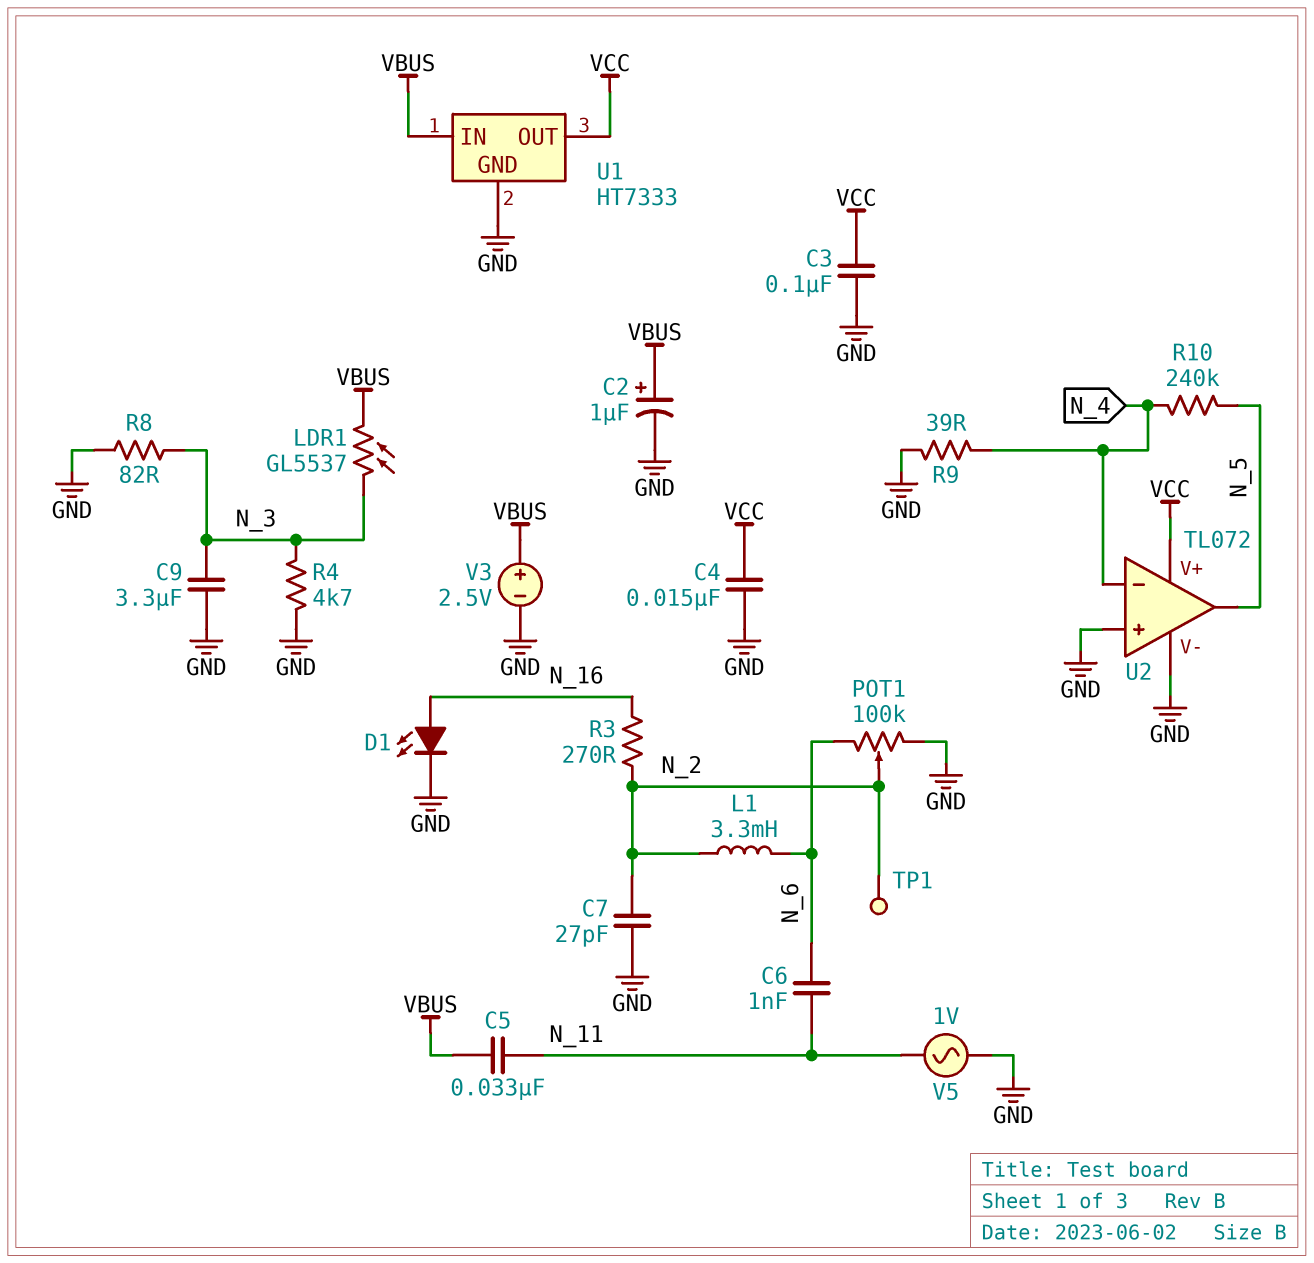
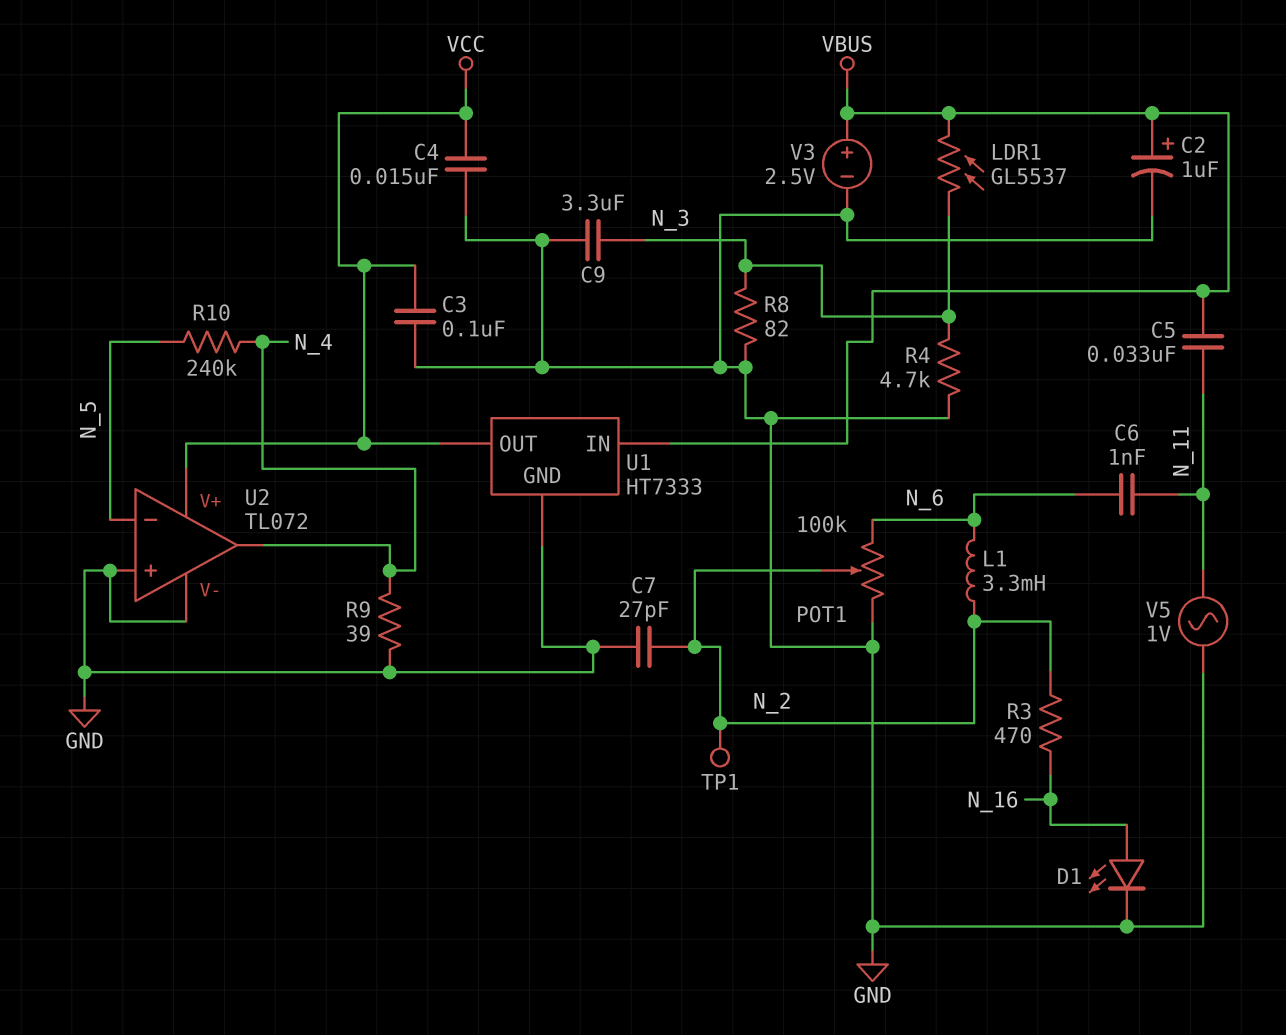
R3: 270 (N_2, N_16) -> 470 (N_2, N_16)
U2 pin in-: N_4 -> N_5
U2 pin out: N_5 -> N_4

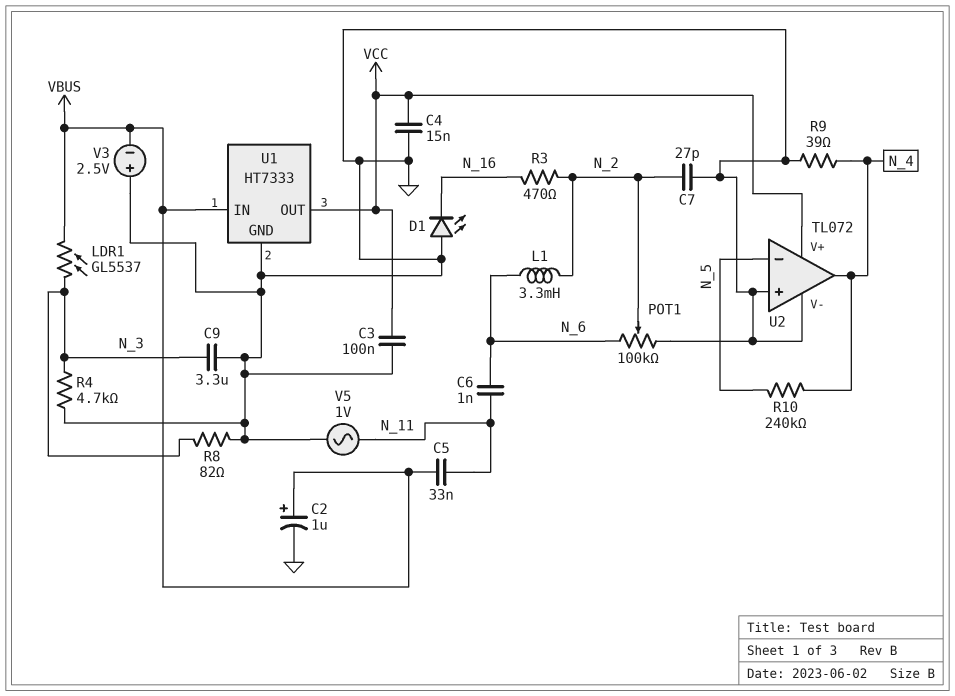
D1: LED (A N_16, K GND) -> LED (A GND, K N_16)
TP1: test point (N_2) -> none
V3: 2.5V (plus VBUS, minus GND) -> 2.5V (plus GND, minus VBUS)

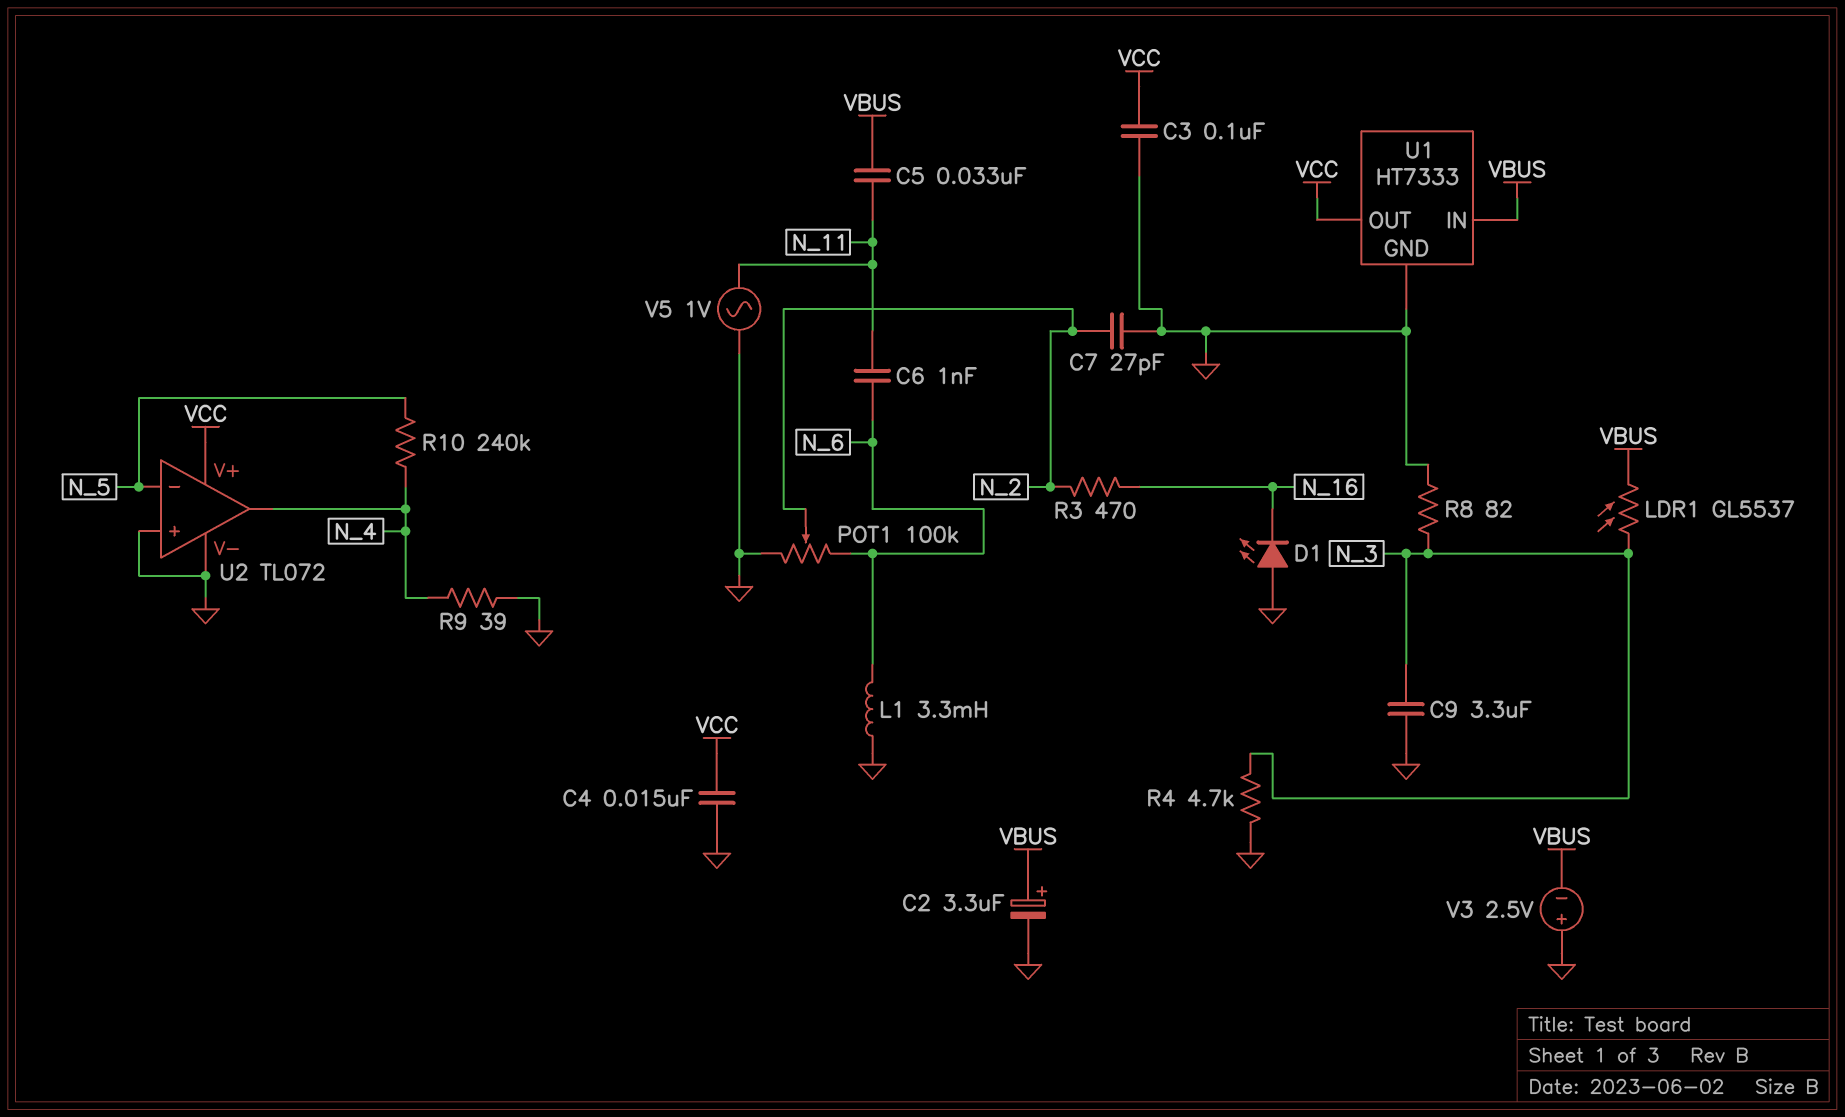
C2: 1uF (plus VBUS, minus GND) -> 3.3uF (plus VBUS, minus GND)
L1: 3.3mH (N_2, N_6) -> 3.3mH (GND, N_6)

